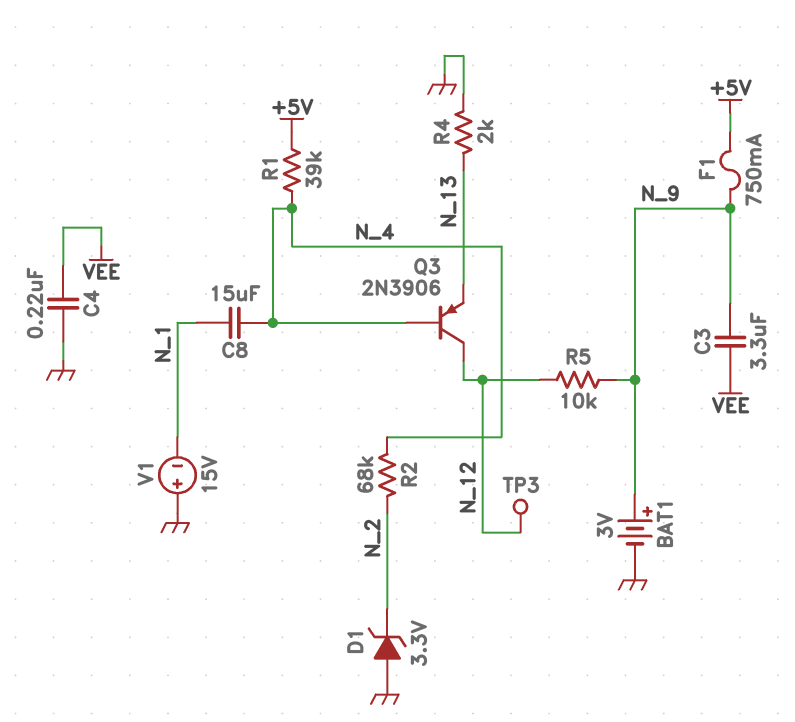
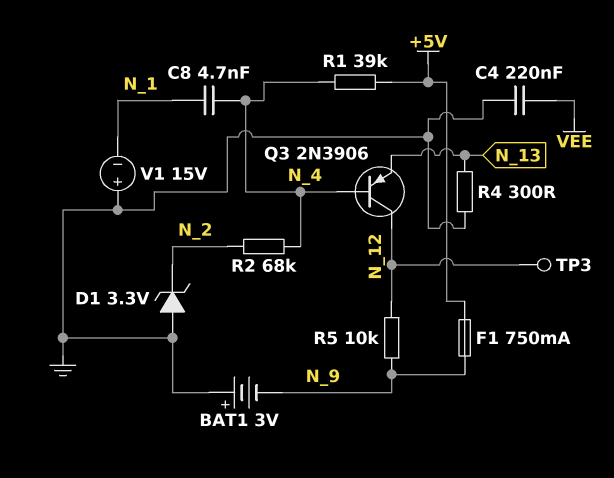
BAT1: 3V (plus N_9, minus GND) -> 3V (plus GND, minus N_9)
C3: 3.3uF (N_9, VEE) -> none
C8: 15uF (N_1, N_4) -> 4.7nF (N_1, N_4)
R4: 2k (GND, N_13) -> 300 (GND, N_13)

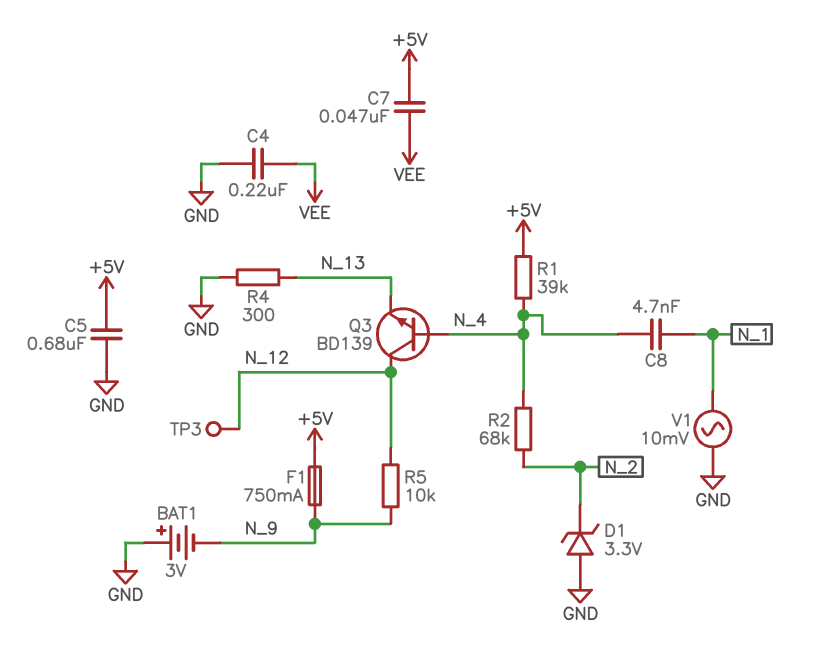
C5: none -> 680nF (+5V, GND)
C7: none -> 47nF (+5V, VEE)
Q3: PNP 2N3906 (B N_4, C N_12, E N_13) -> NPN BD139 (B N_4, C N_12, E N_13)
V1: 15V (plus GND, minus N_1) -> AC 10mV (GND, N_1)

